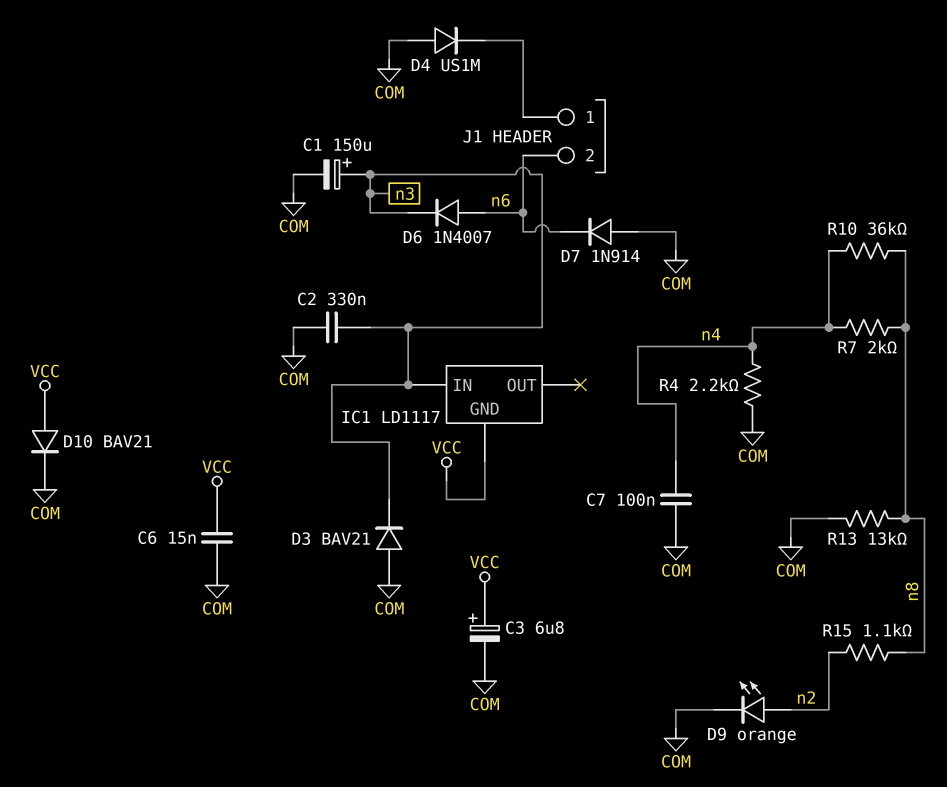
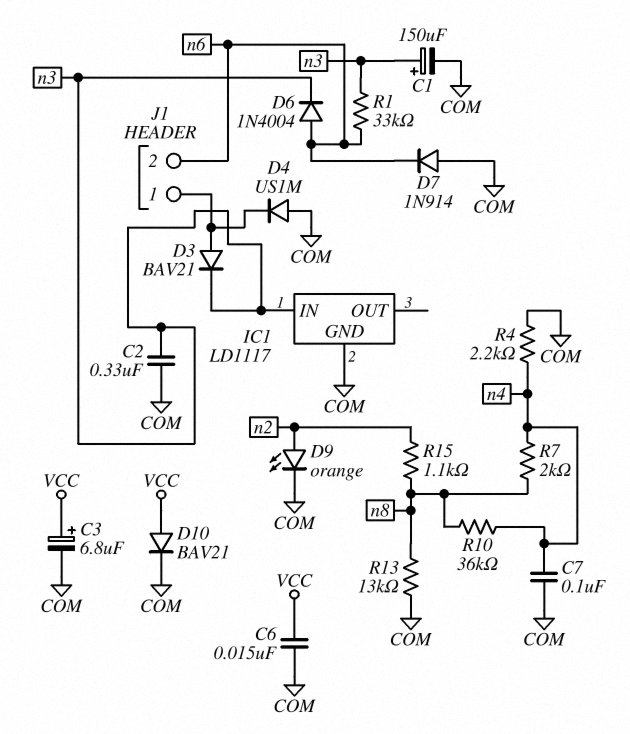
D3: diode BAV21 (A COM, K n3) -> diode BAV21 (A J1/1, K n3)
D6: diode 1N4007 (A n6, K n3) -> diode 1N4004 (A n6, K n3)
IC1 pin GND: VCC -> COM
R1: none -> 33k (n3, n6)

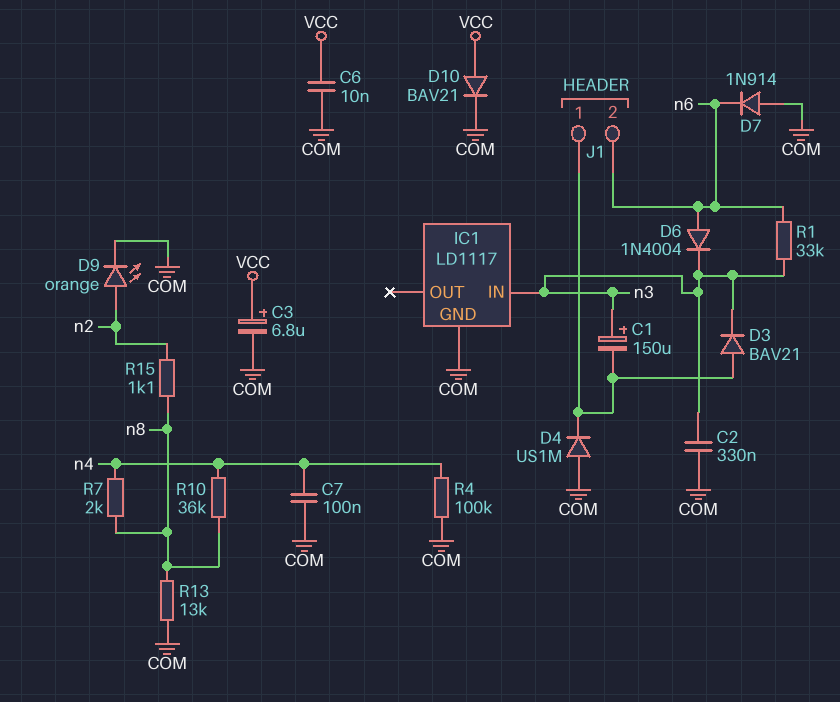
C1: 150uF (plus n3, minus COM) -> 150uF (plus n3, minus J1/1)
C6: 15nF (COM, VCC) -> 10nF (COM, VCC)
R4: 2.2k (COM, n4) -> 100k (COM, n4)

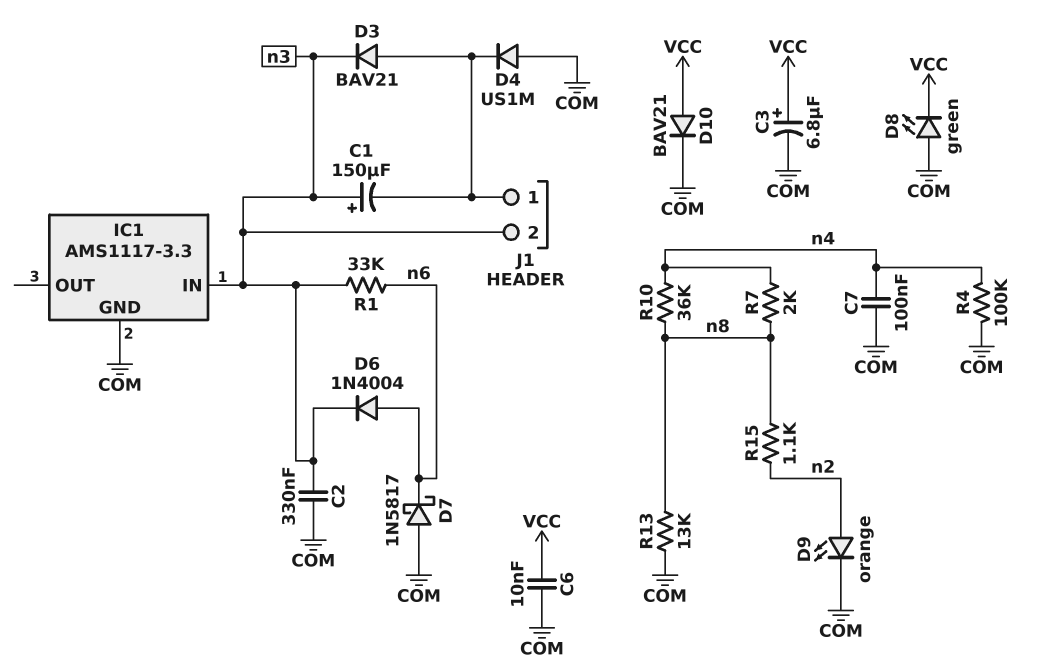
D7: diode 1N914 (A COM, K n6) -> schottky 1N5817 (A COM, K n6)
D8: none -> LED green (A COM, K VCC)
IC1: LD1117 -> AMS1117-3.3
J1 pin 2: n6 -> n3

